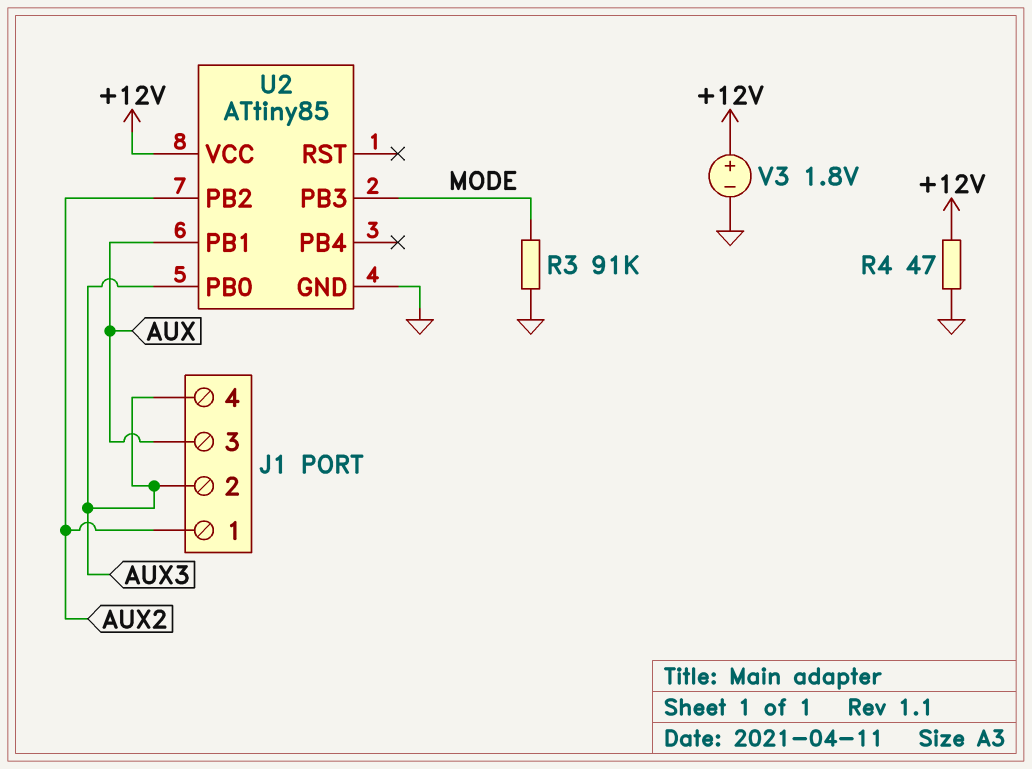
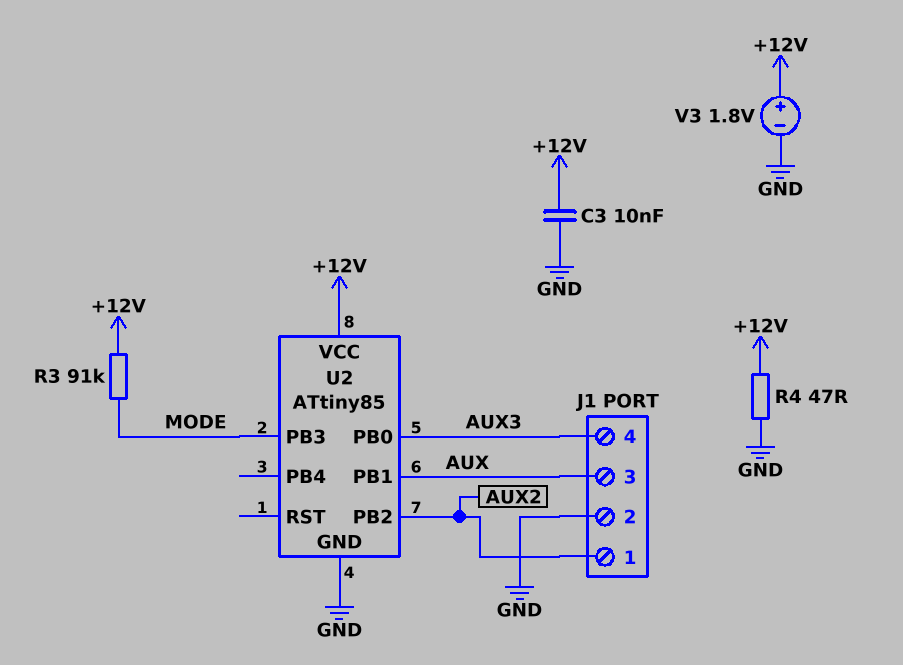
C3: none -> 10nF (+12V, GND)
J1 pin 2: AUX3 -> GND
R3: 91k (GND, MODE) -> 91k (+12V, MODE)

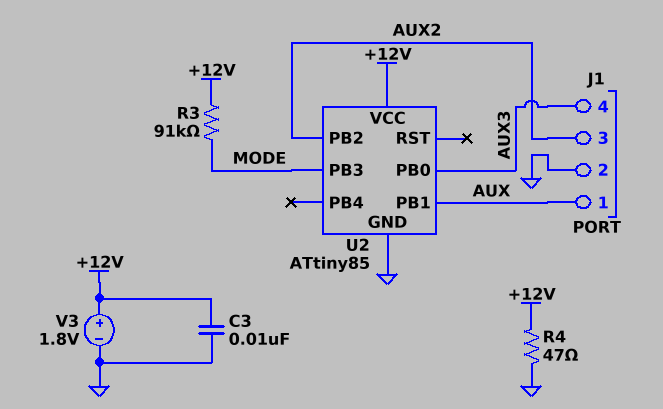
J1 pin 1: AUX2 -> AUX
J1 pin 3: AUX -> AUX2

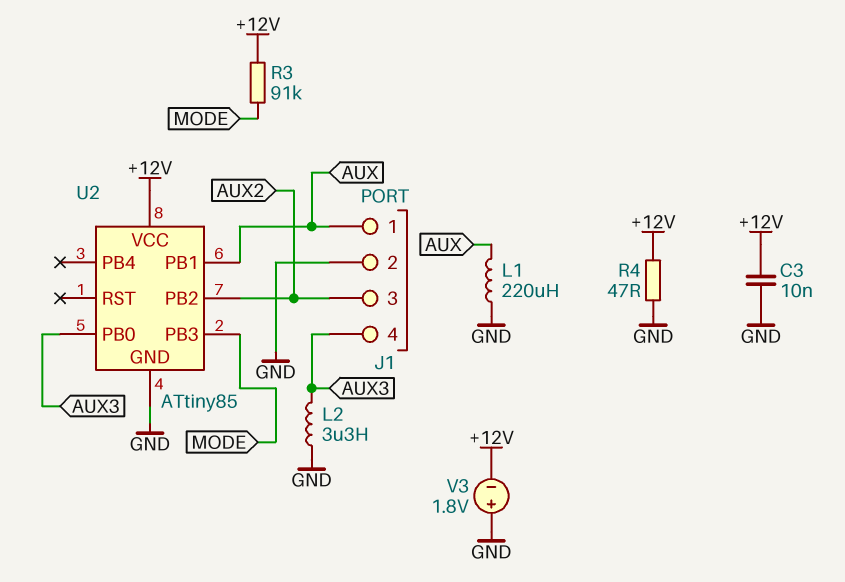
L1: none -> 220uH (AUX, GND)
L2: none -> 3.3uH (AUX3, GND)
V3: 1.8V (plus +12V, minus GND) -> 1.8V (plus GND, minus +12V)

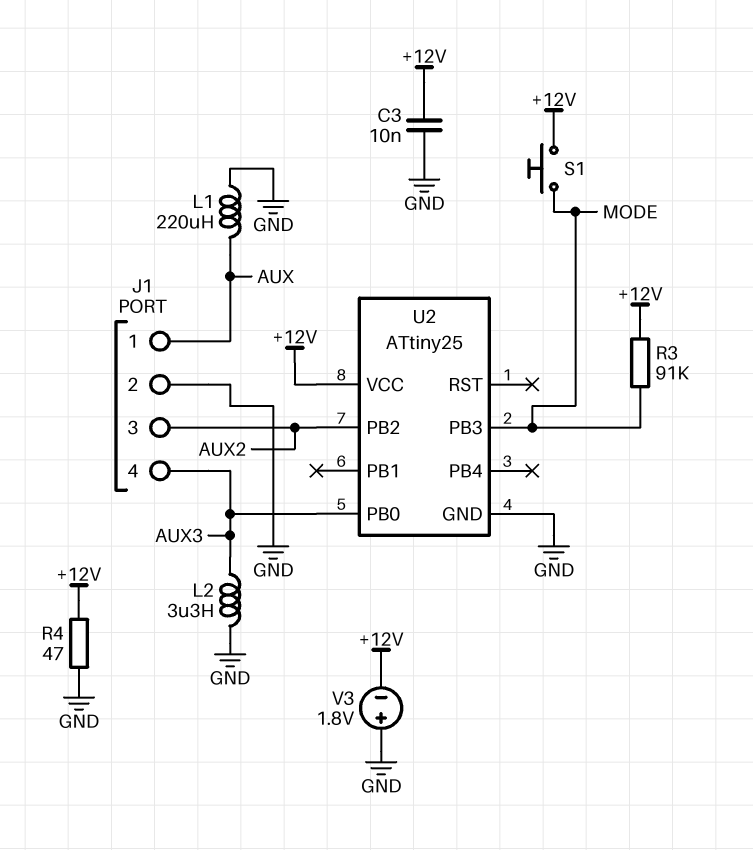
S1: none -> button (+12V, MODE)
U2: ATtiny85 -> ATtiny25
U2 pin PB1: AUX -> none

